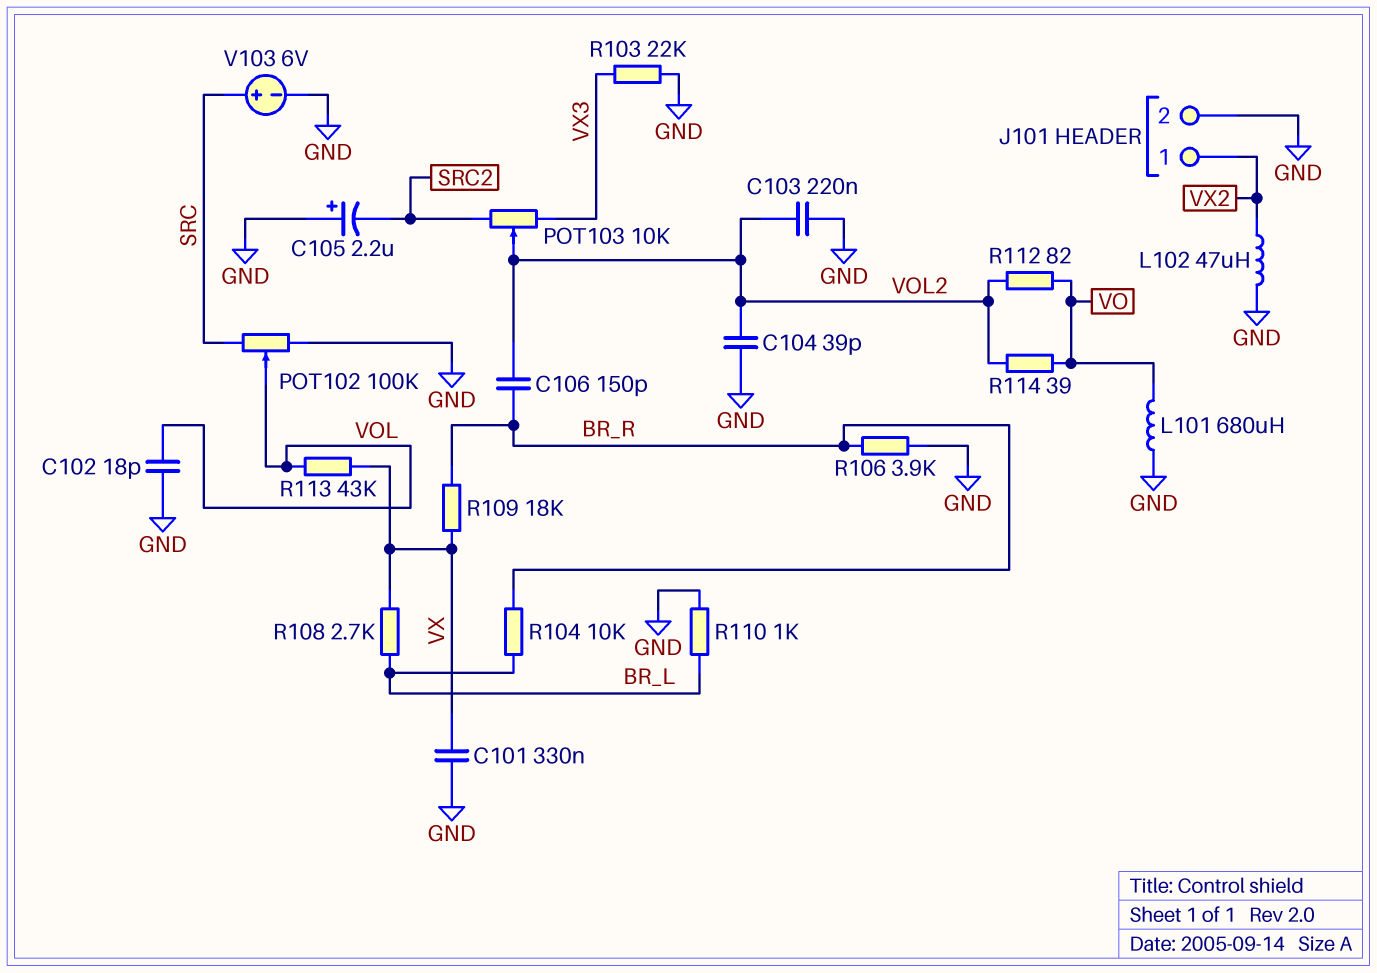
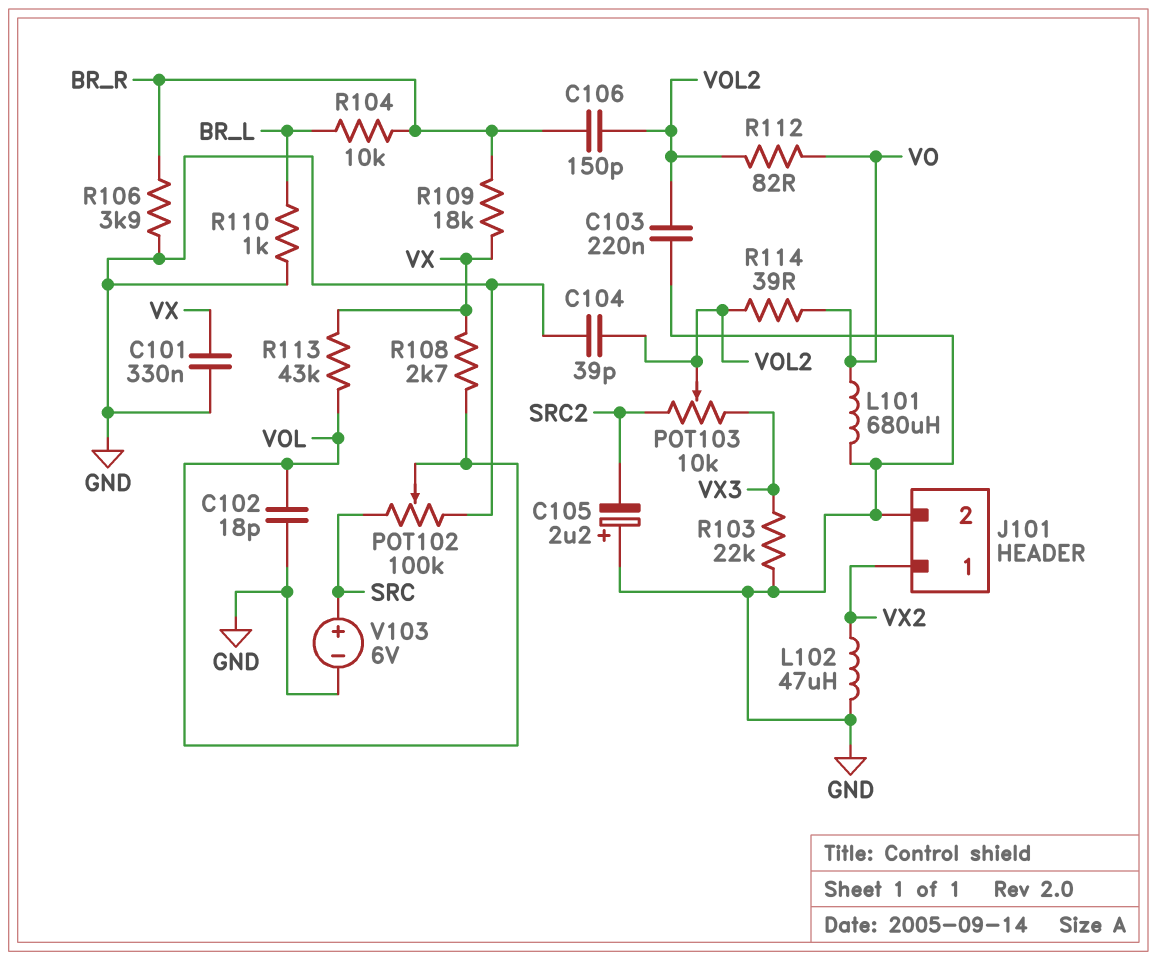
R108: 2.7k (BR_L, VX) -> 2.7k (VOL, VX)

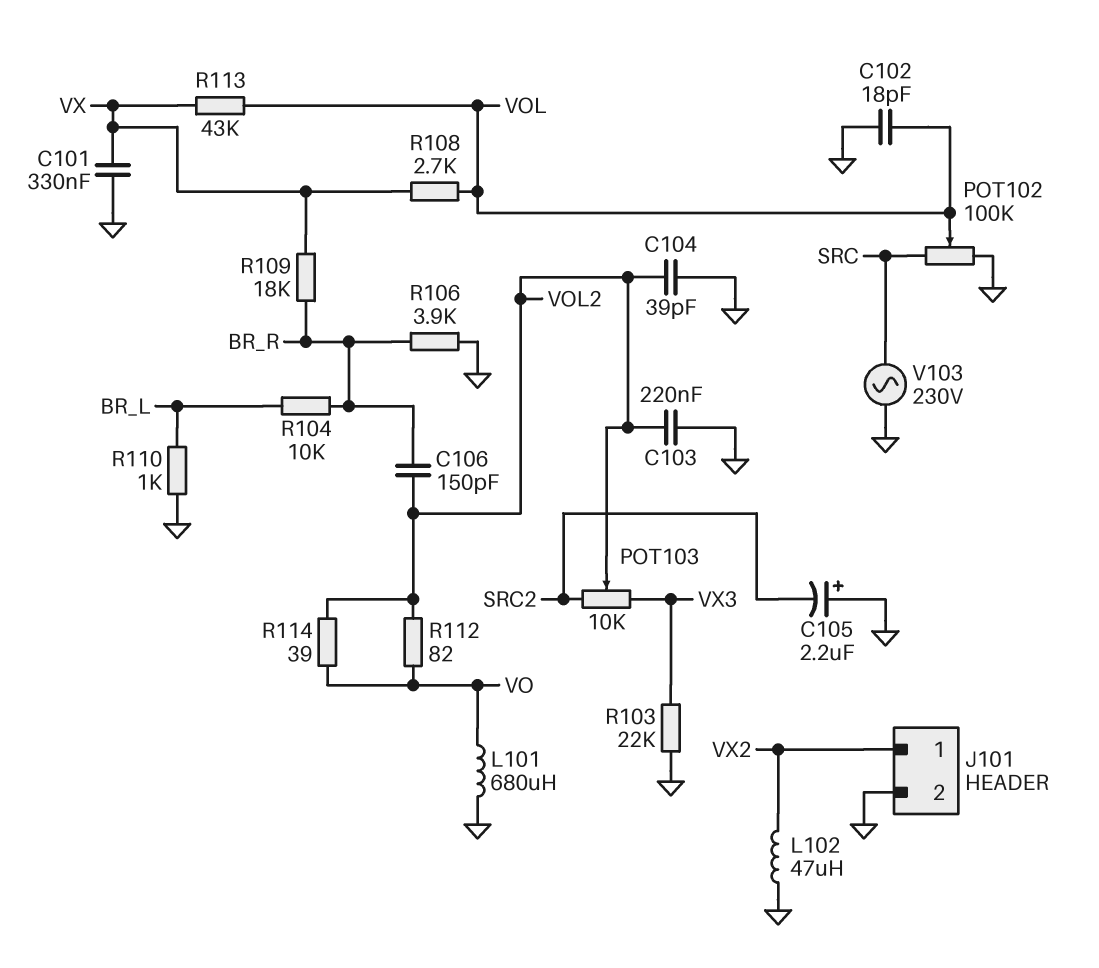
V103: 6V (plus SRC, minus GND) -> AC 230V (GND, SRC)

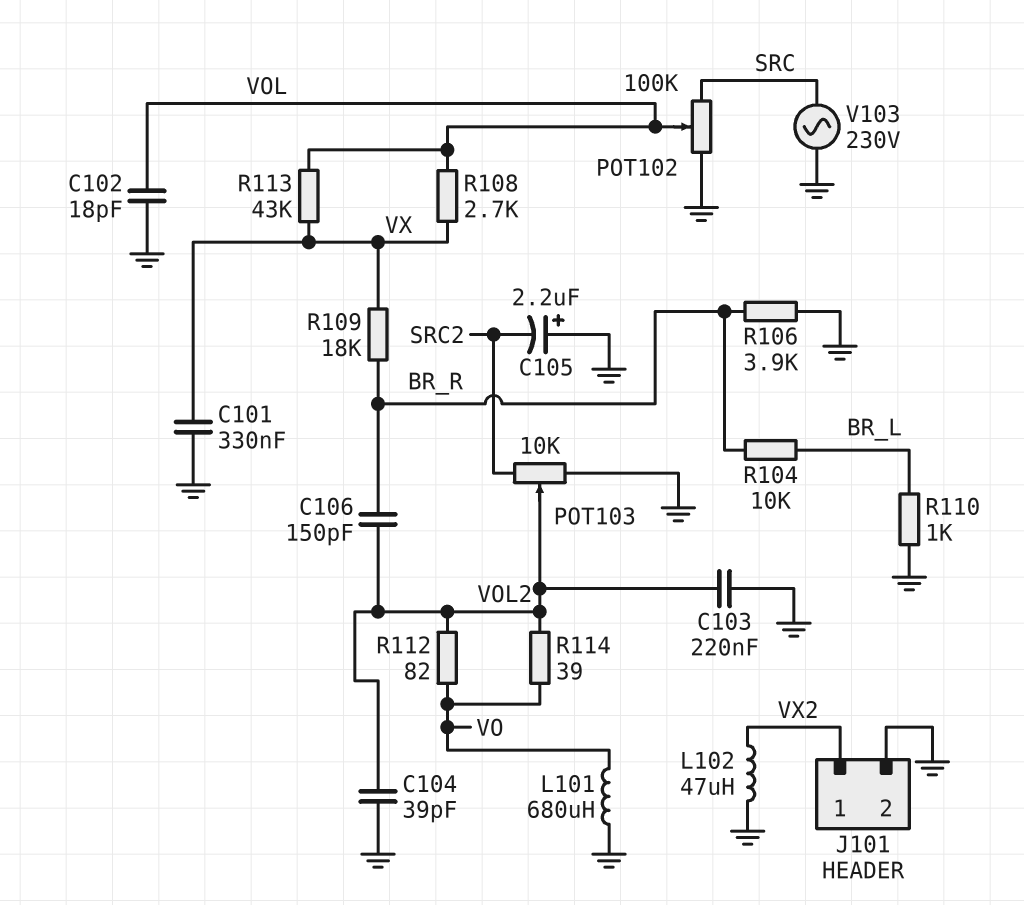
POT103: 10k (SRC2, VX3, wiper VOL2) -> 10k (GND, SRC2, wiper VOL2)
R103: 22k (GND, VX3) -> none

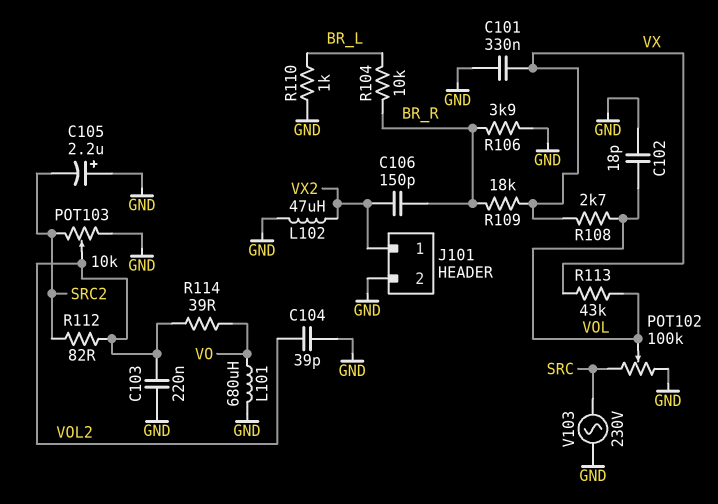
C106: 150pF (BR_R, VOL2) -> 150pF (BR_R, VX2)
R112: 82 (VO, VOL2) -> 82 (SRC2, VOL2)

